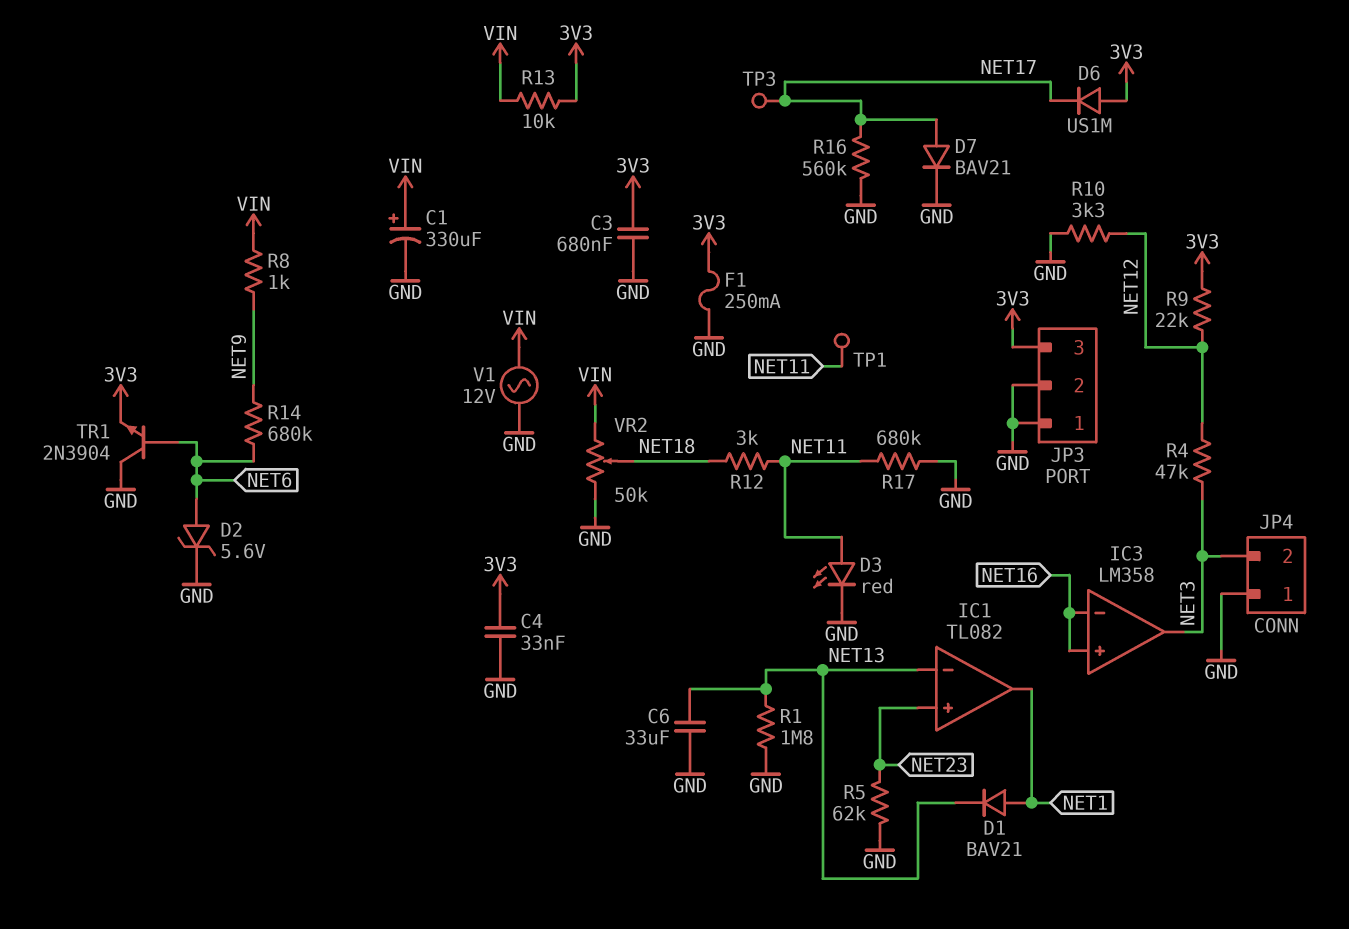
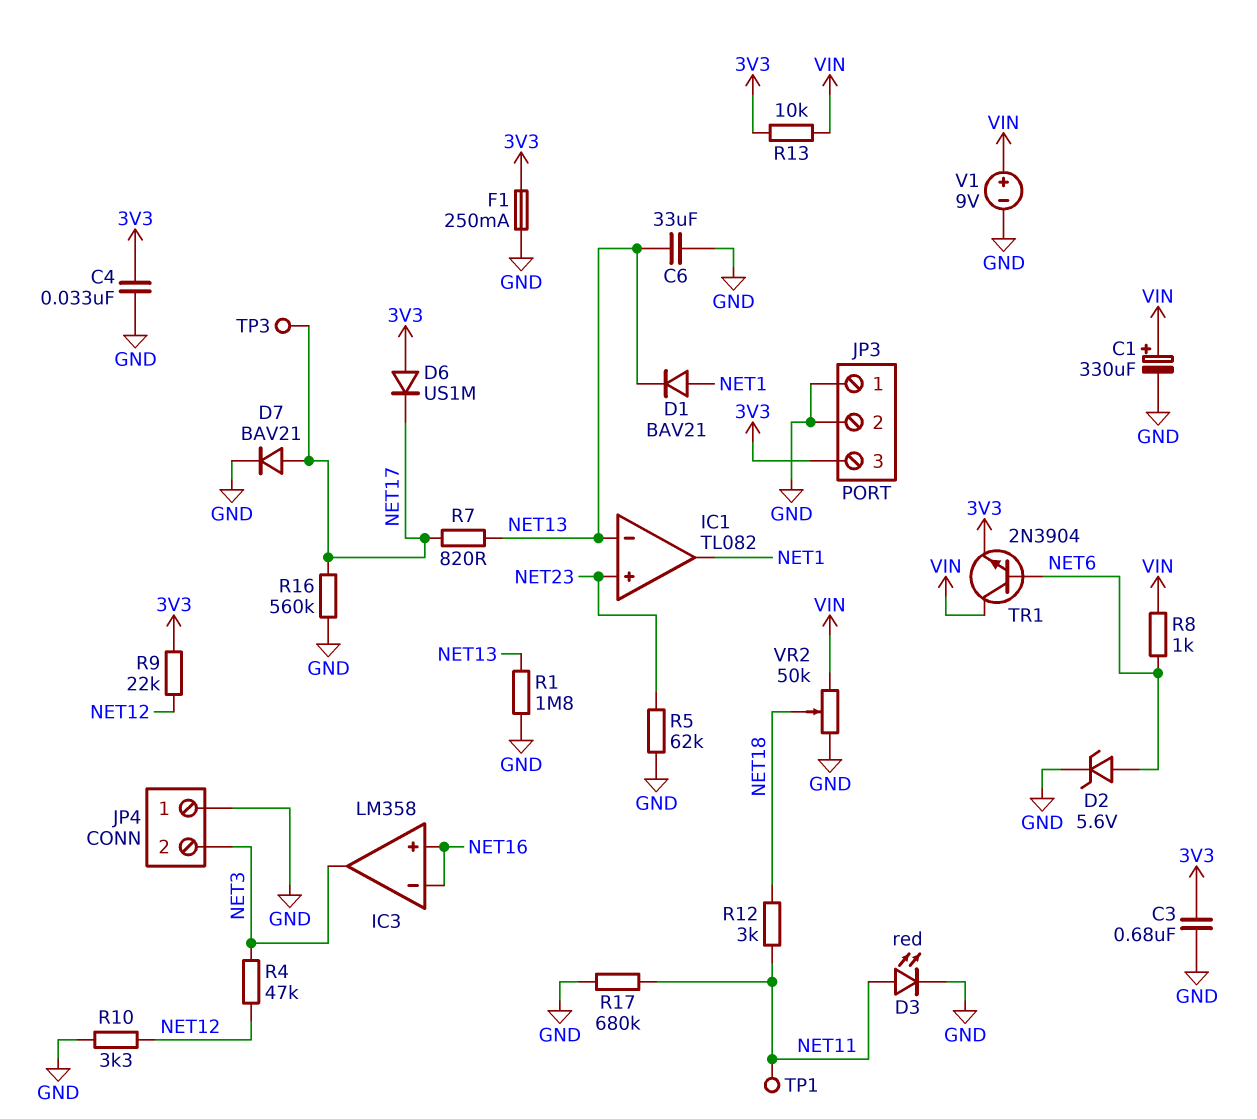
R7: none -> 820 (NET13, NET17)
R8: 1k (NET9, VIN) -> 1k (NET6, VIN)
R14: 680k (NET6, NET9) -> none
TR1: NPN 2N3904 (B NET6, C GND, E 3V3) -> NPN 2N3904 (B NET6, C VIN, E 3V3)
V1: AC 12V (GND, VIN) -> 9V (plus VIN, minus GND)

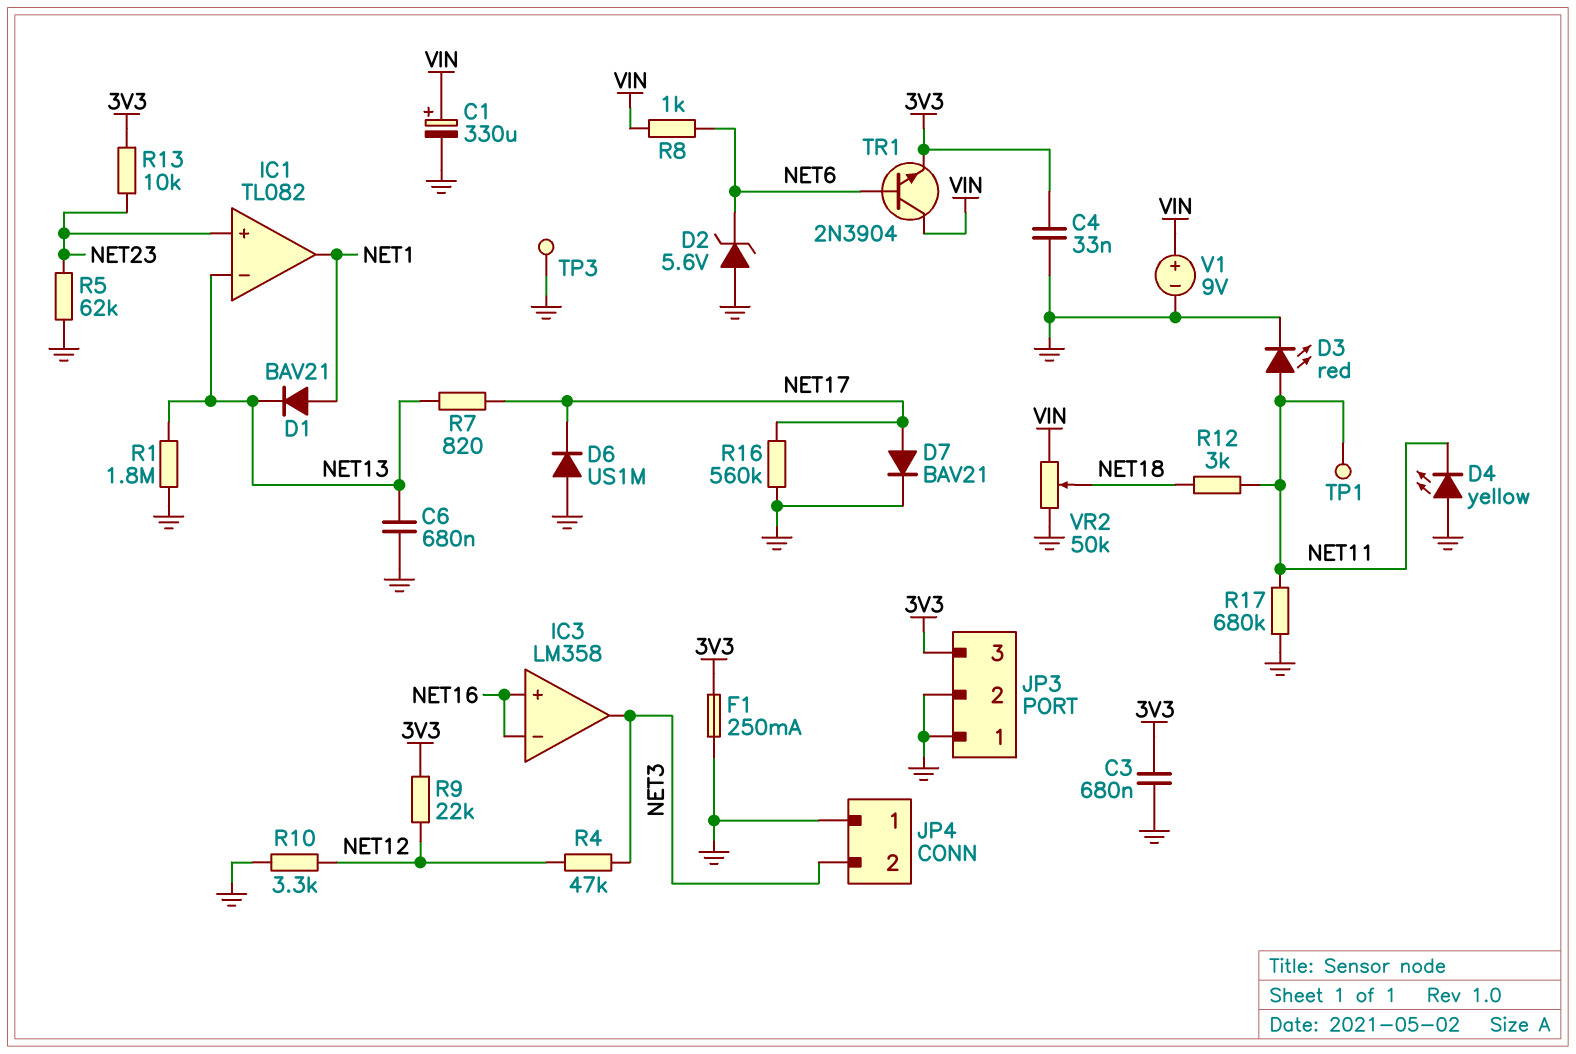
C6: 33uF (GND, NET13) -> 680nF (GND, NET13)
D2: zener 5.6V (A NET6, K GND) -> zener 5.6V (A GND, K NET6)
D4: none -> LED yellow (A GND, K NET11)
D6: diode US1M (A 3V3, K NET17) -> diode US1M (A GND, K NET17)
R13: 10k (3V3, VIN) -> 10k (3V3, NET23)
TP3: test point (NET17) -> test point (GND)

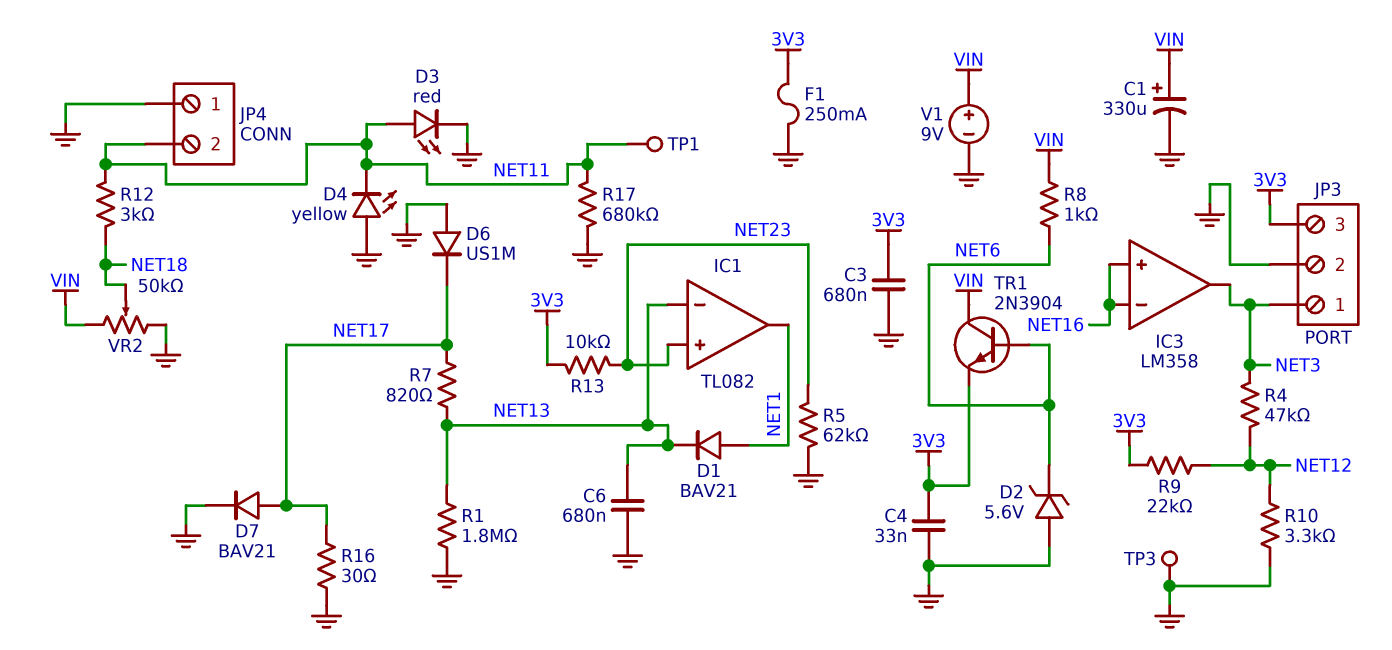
JP3 pin 1: GND -> NET3
JP4 pin 2: NET3 -> NET11
R16: 560k (GND, NET17) -> 30 (GND, NET17)

